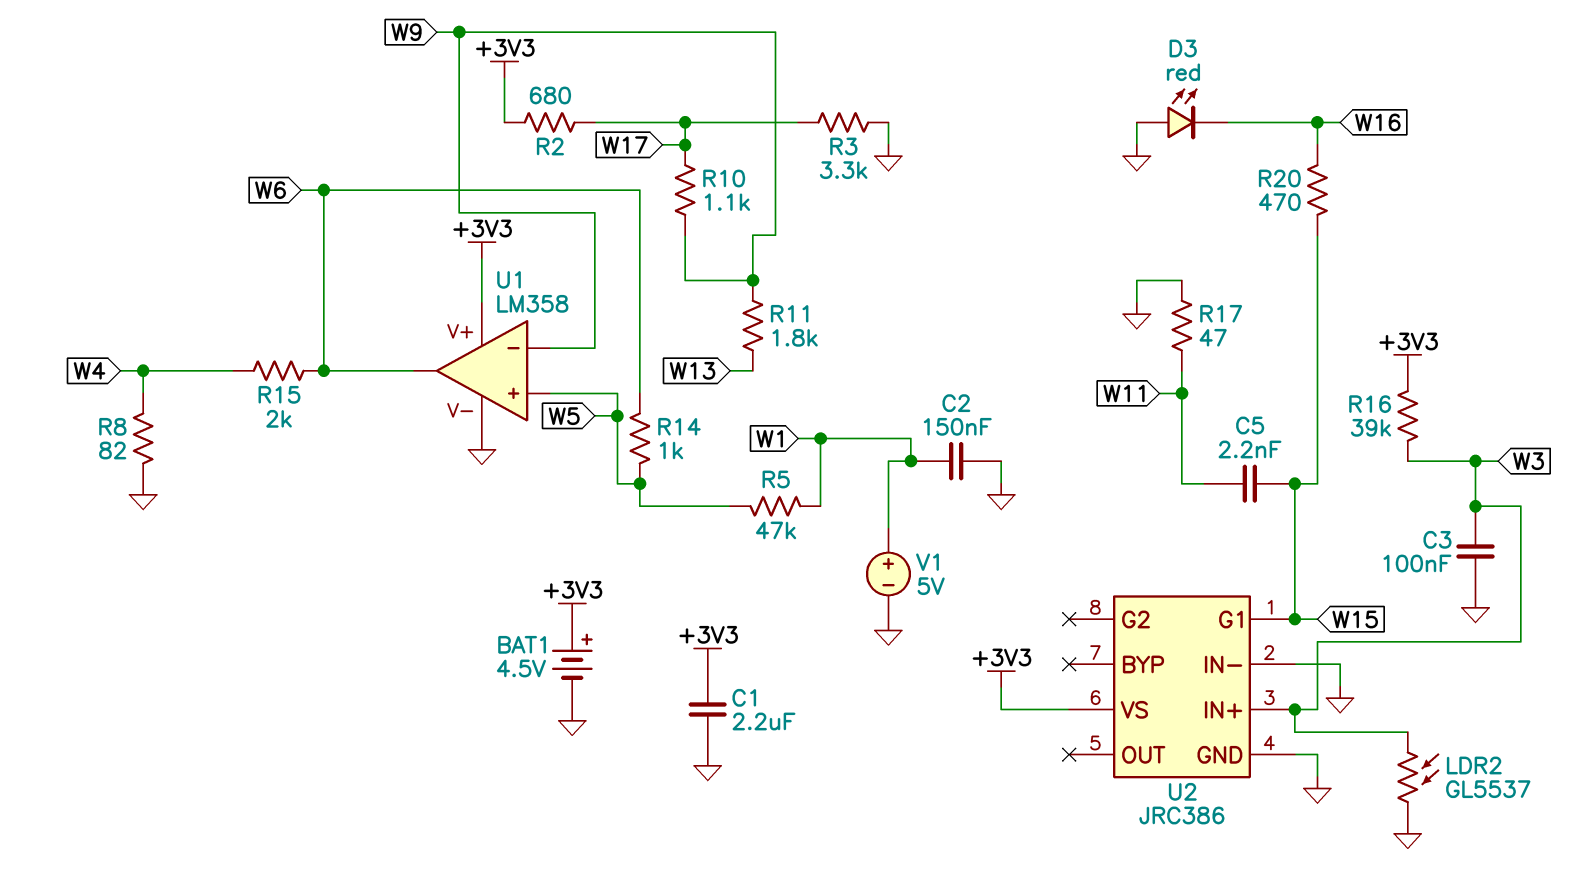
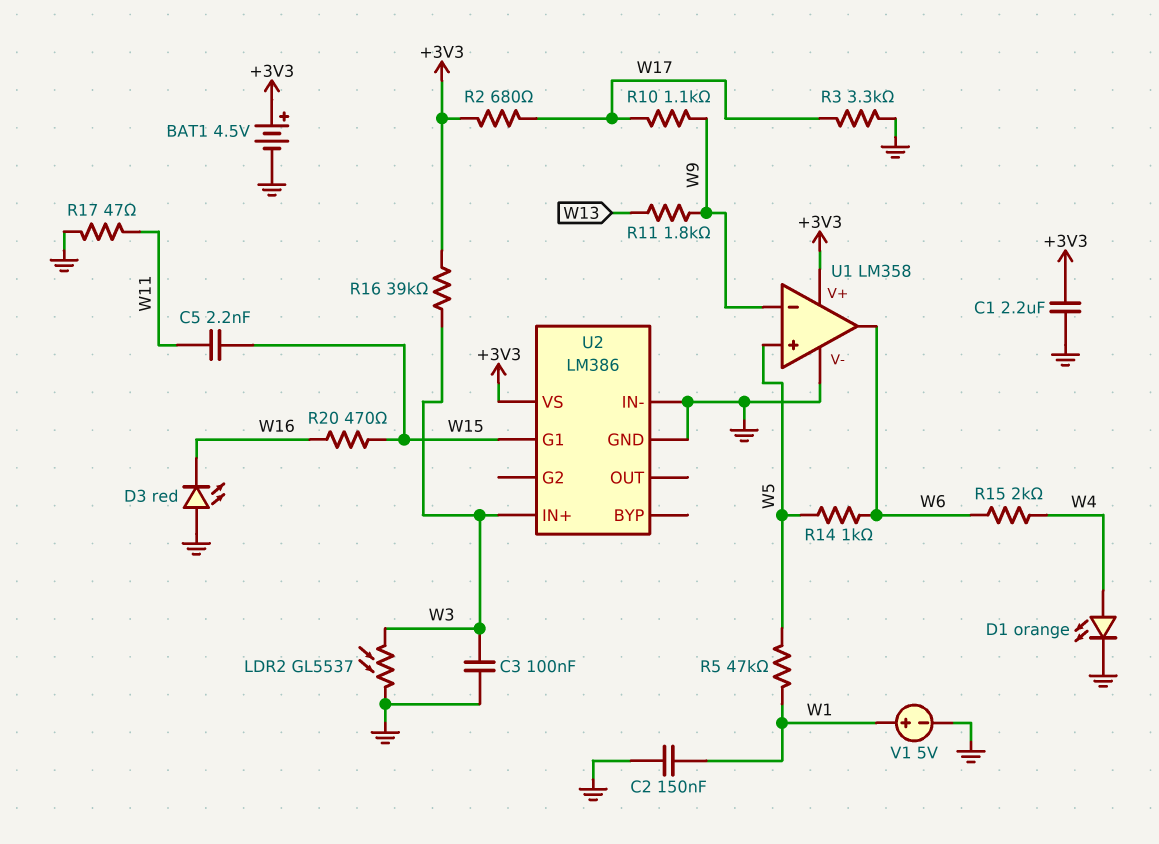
D1: none -> LED orange (A W4, K GND)
R8: 82 (GND, W4) -> none
U2: JRC386 -> LM386

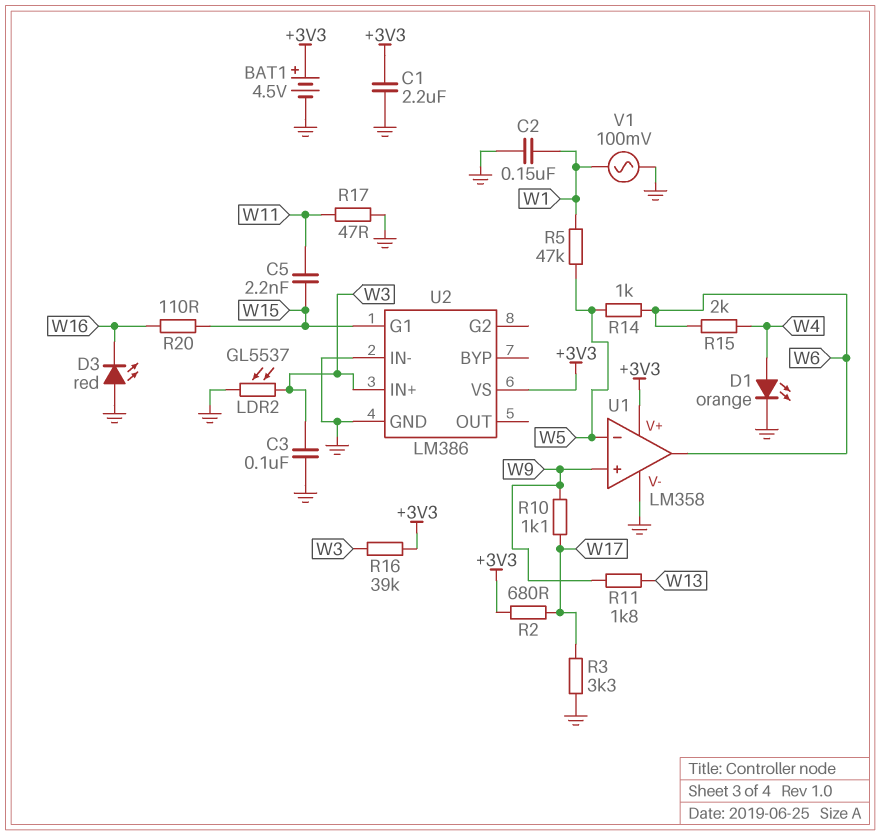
R20: 470 (W15, W16) -> 110 (W15, W16)
U1 pin in+: W5 -> W9
U1 pin in-: W9 -> W5
V1: 5V (plus W1, minus GND) -> AC 100mV (GND, W1)

